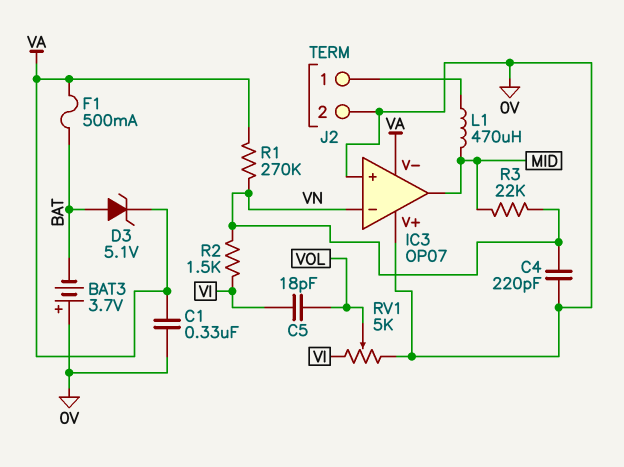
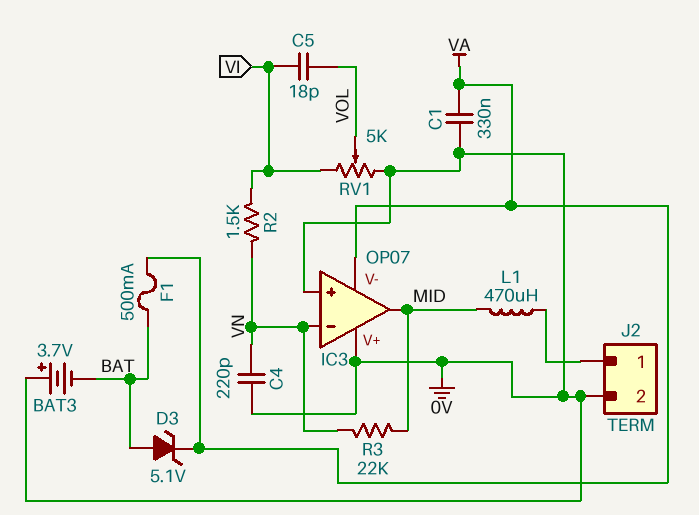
R1: 270k (VA, VN) -> none

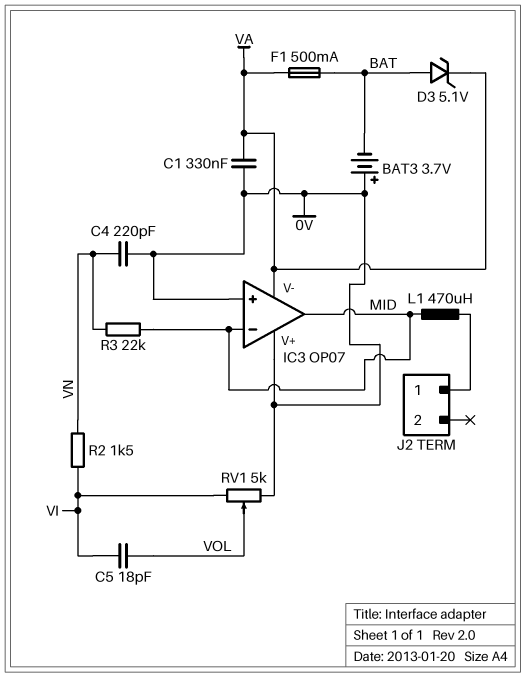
IC3 pin in-: VN -> MID
J2 pin 2: 0V -> none

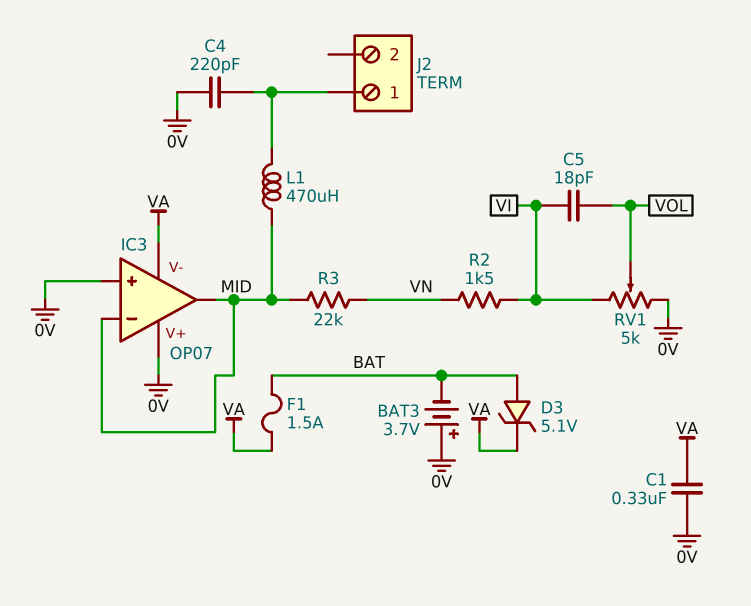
C4: 220pF (0V, VN) -> 220pF (0V, J2/1)
F1: 500mA (BAT, VA) -> 1.5A (BAT, VA)

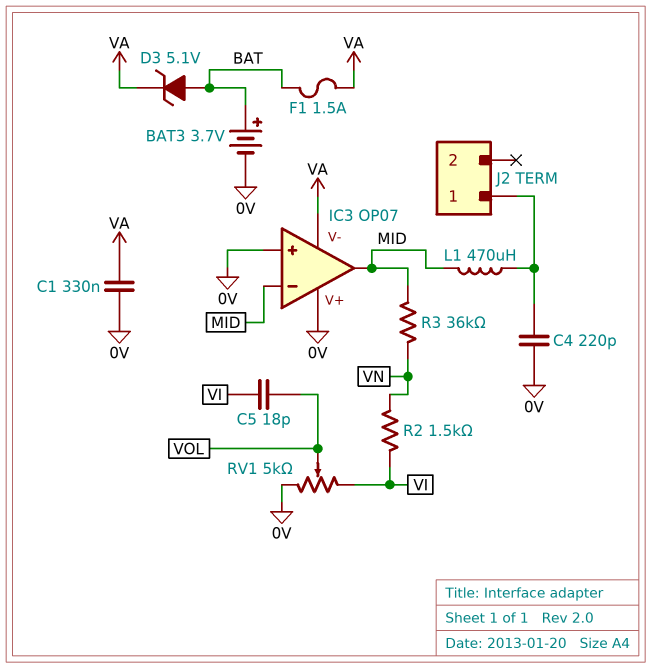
BAT3: 3.7V (plus 0V, minus BAT) -> 3.7V (plus BAT, minus 0V)
R3: 22k (MID, VN) -> 36k (MID, VN)

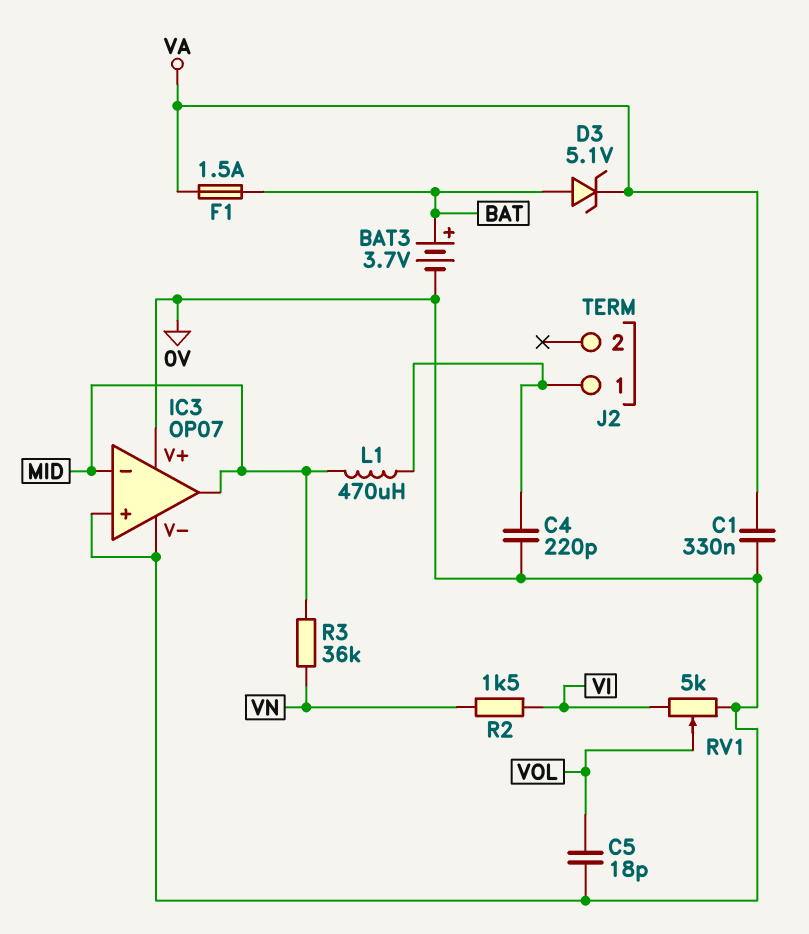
C5: 18pF (VI, VOL) -> 18pF (0V, VOL)
IC3 pin V-: VA -> 0V

